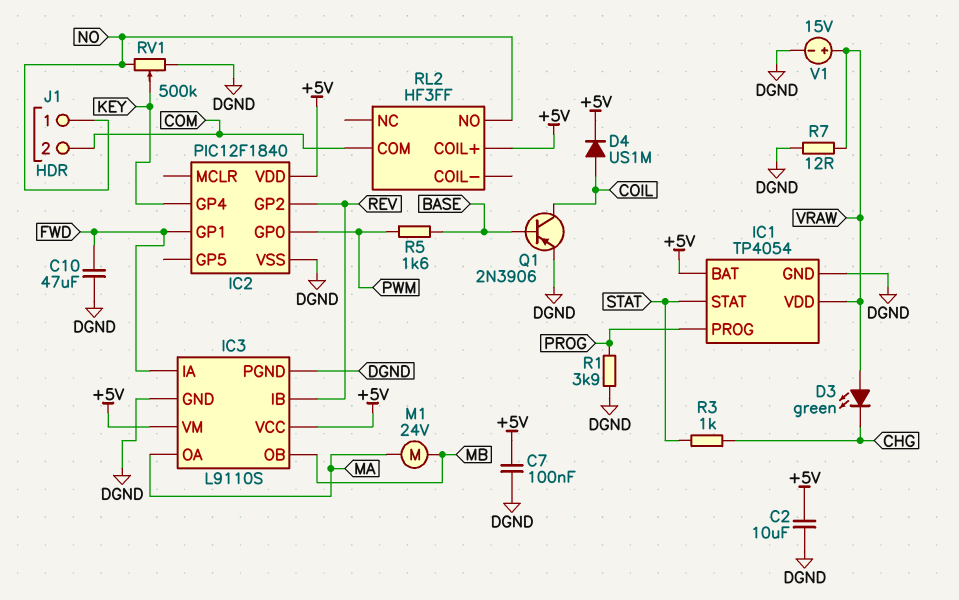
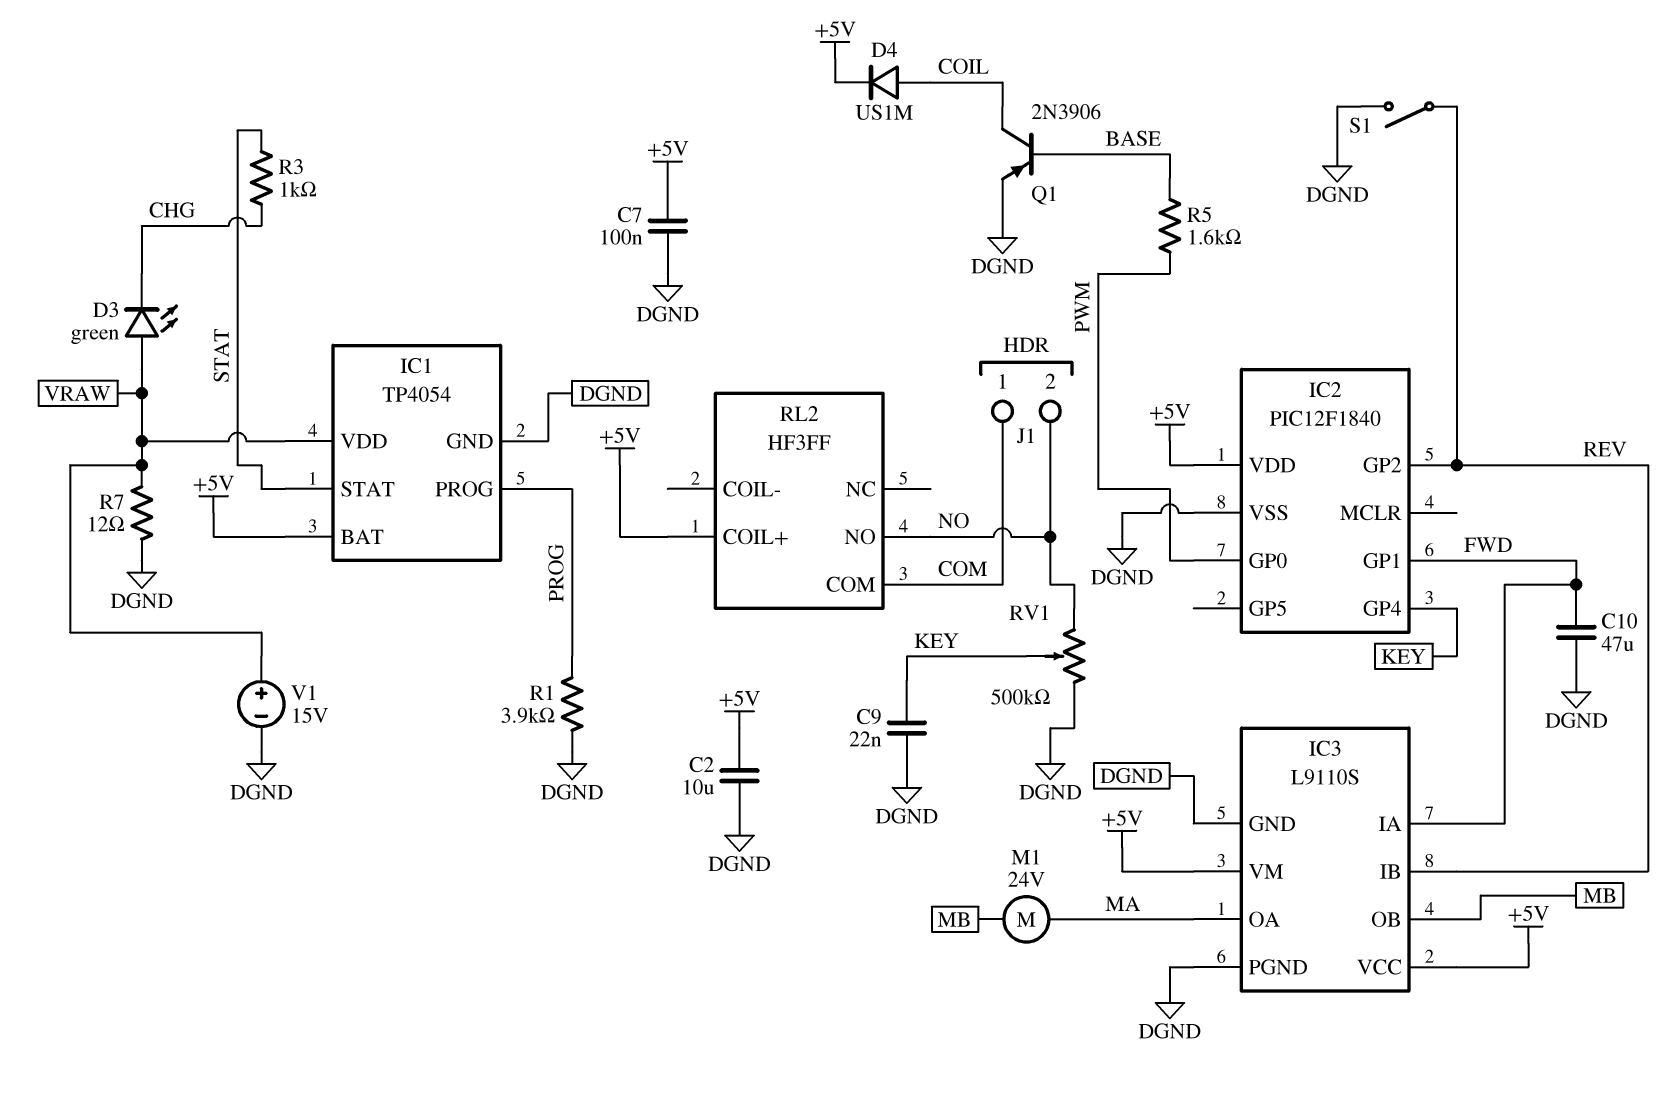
C9: none -> 22nF (DGND, KEY)
J1 pin 1: NO -> COM
J1 pin 2: COM -> NO
S1: none -> switch (DGND, REV)

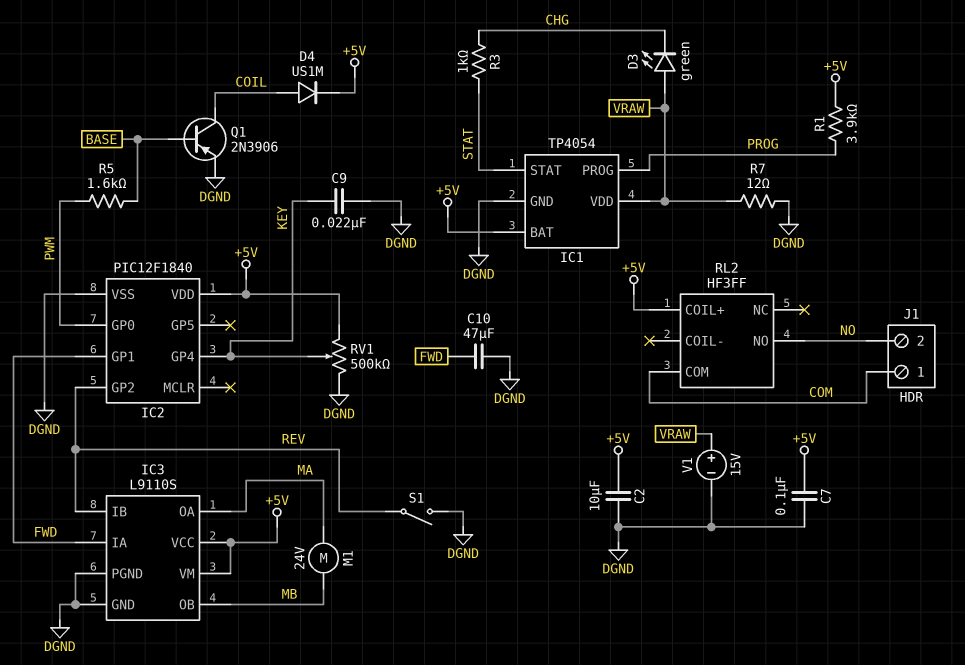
R1: 3.9k (DGND, PROG) -> 3.9k (+5V, PROG)
RV1: 500k (DGND, NO, wiper KEY) -> 500k (+5V, DGND, wiper KEY)

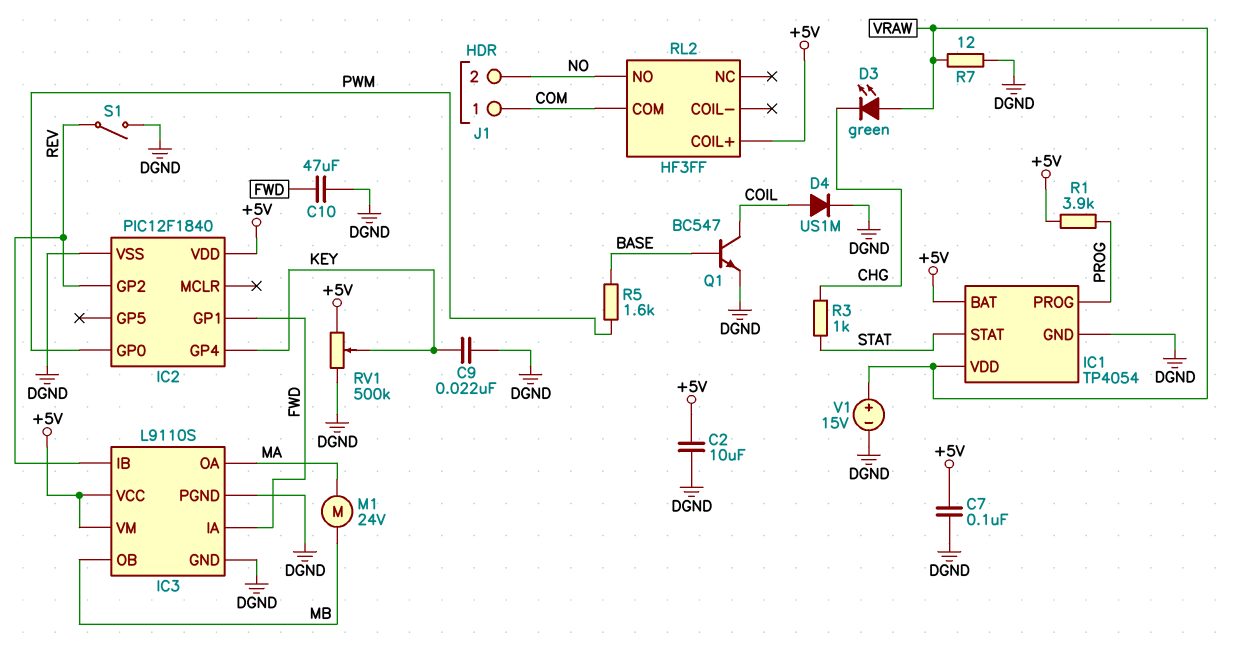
D4: diode US1M (A COIL, K +5V) -> diode US1M (A COIL, K DGND)
Q1: PNP 2N3906 (B BASE, C COIL, E DGND) -> NPN BC547 (B BASE, C COIL, E DGND)

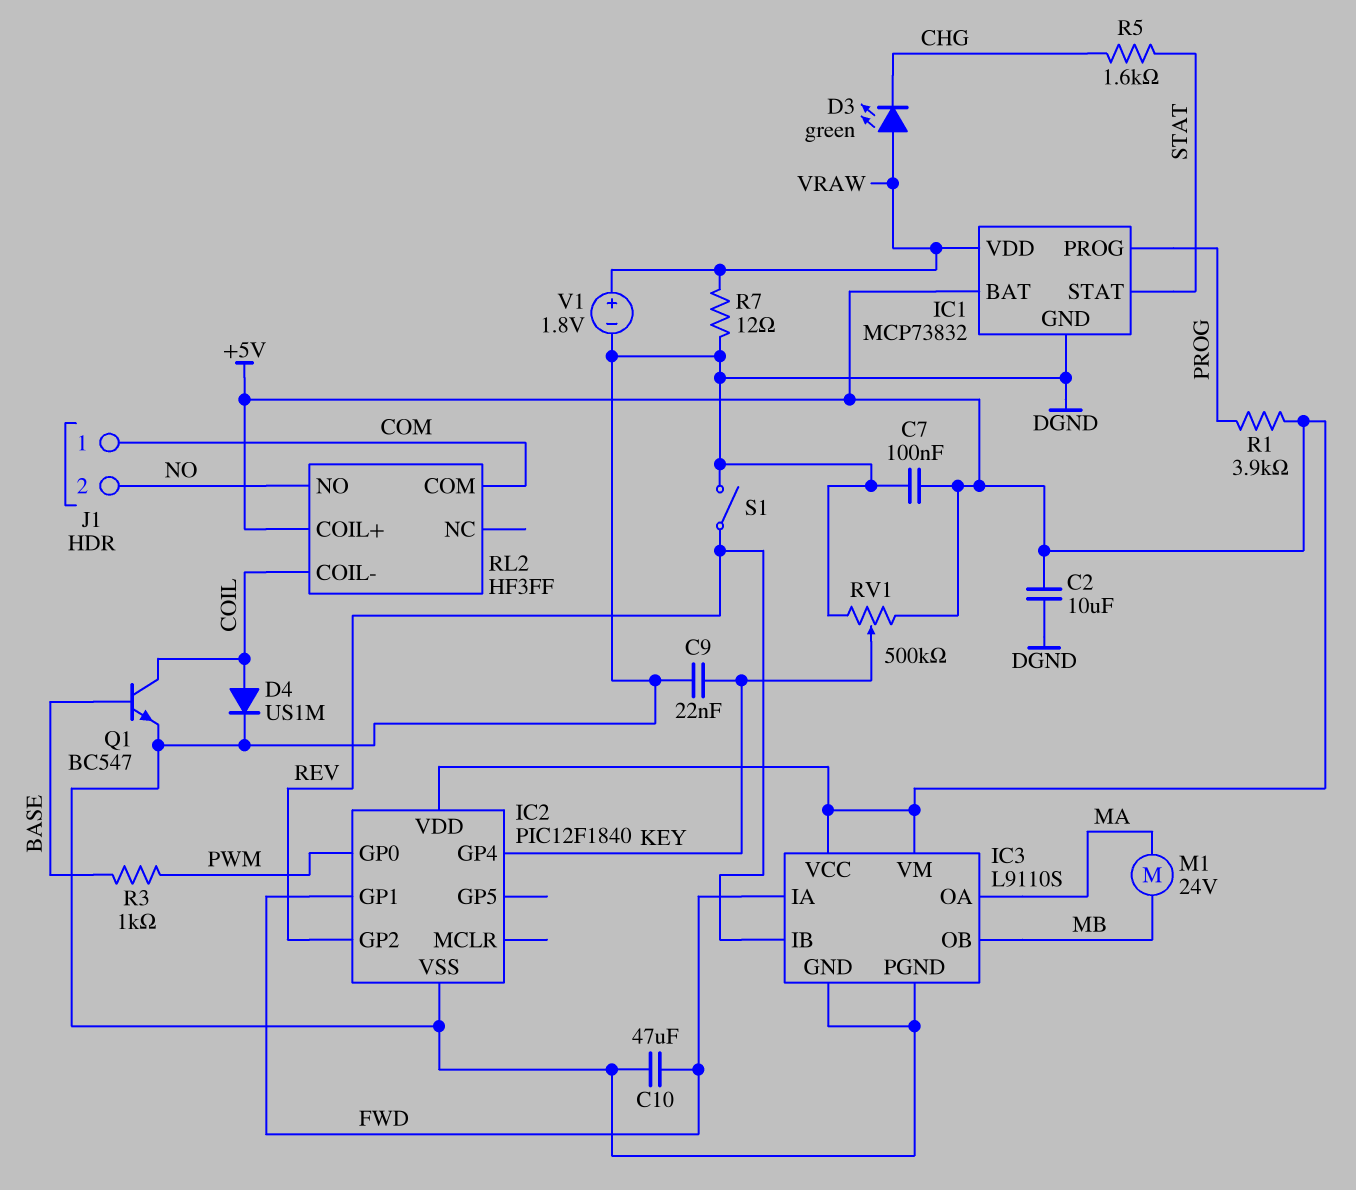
IC1: TP4054 -> MCP73832
R3: 1k (CHG, STAT) -> 1k (BASE, PWM)
R5: 1.6k (BASE, PWM) -> 1.6k (CHG, STAT)
RL2 pin COIL-: none -> COIL
V1: 15V (plus VRAW, minus DGND) -> 1.8V (plus VRAW, minus DGND)

